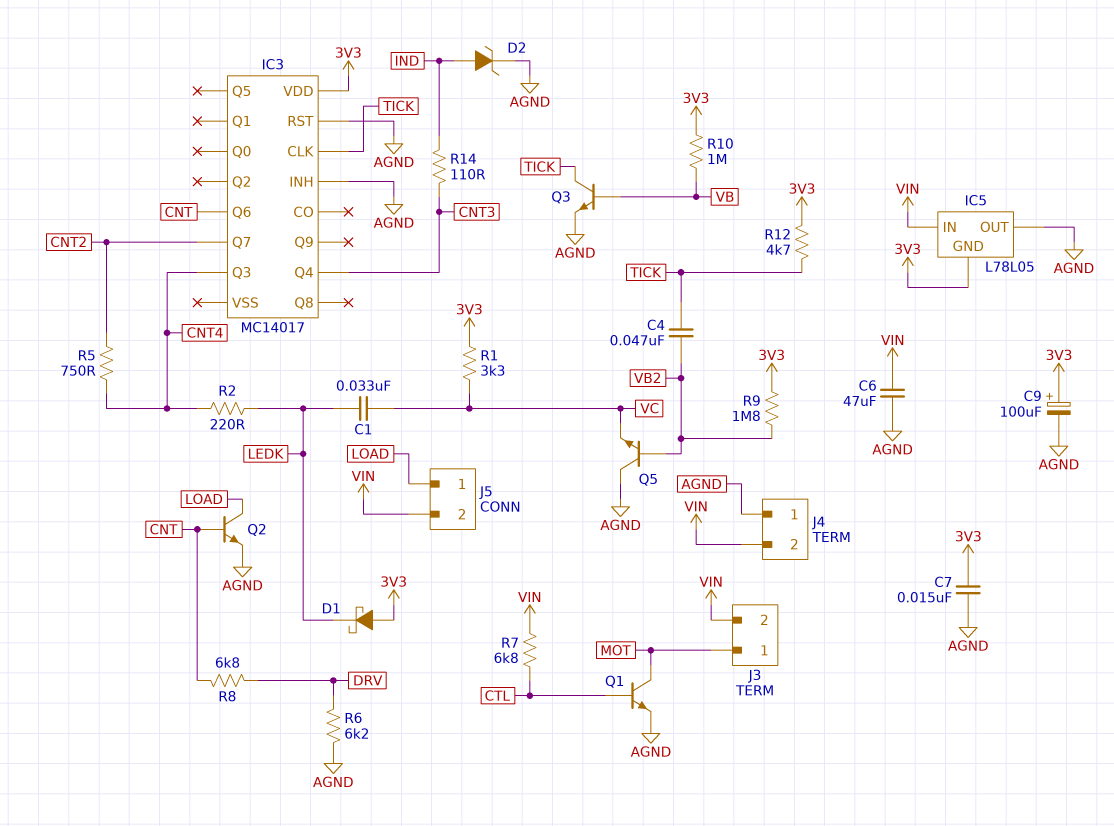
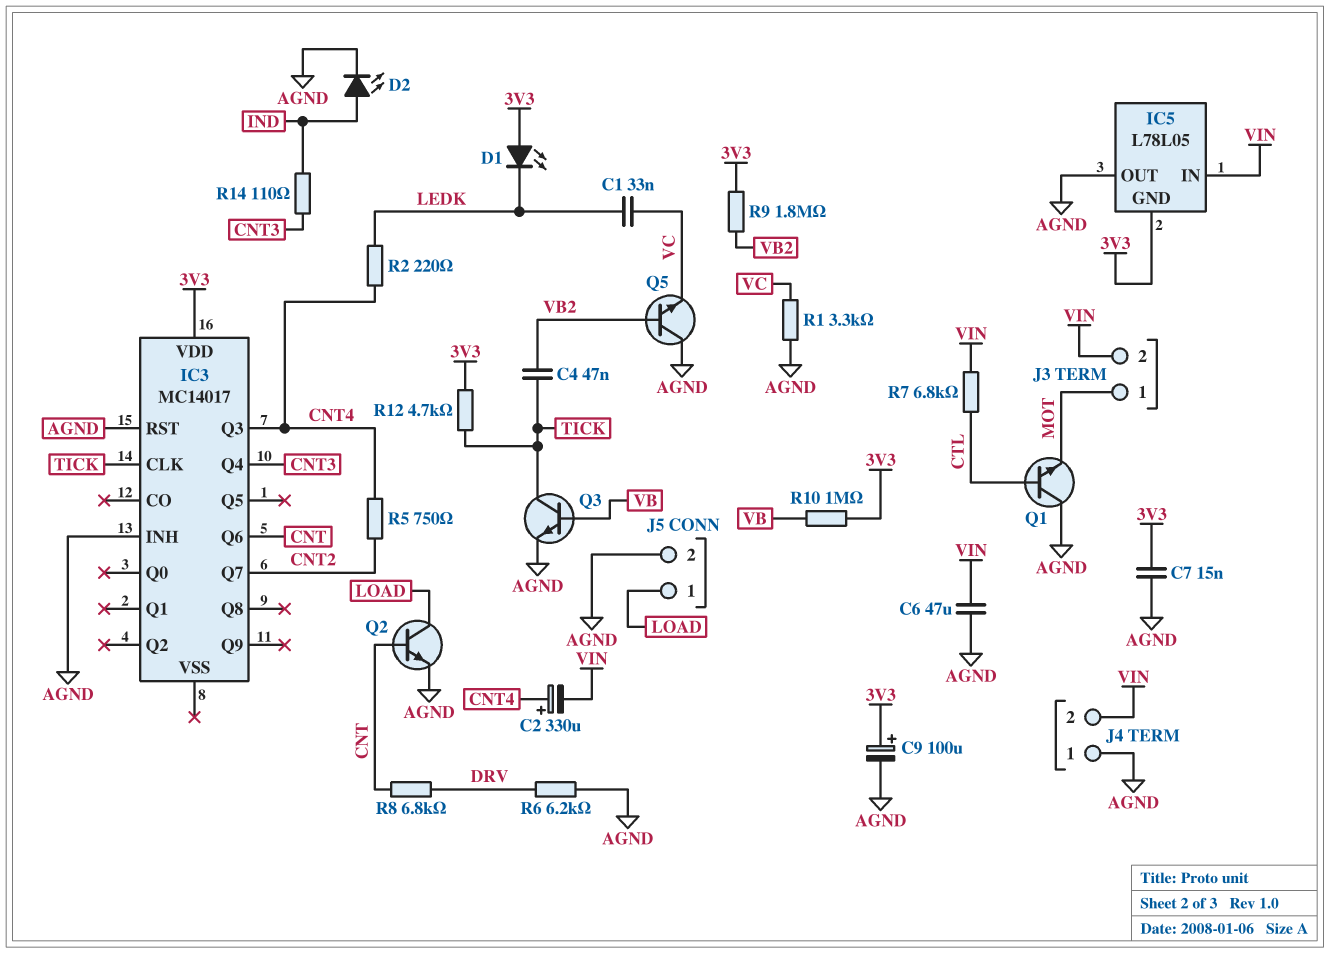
C2: none -> 330uF (plus CNT4, minus VIN)
D1: schottky (A 3V3, K LEDK) -> LED (A 3V3, K LEDK)
D2: zener (A IND, K AGND) -> LED (A IND, K AGND)
J5 pin 2: VIN -> AGND
Q1: NPN (B CTL, C MOT, E AGND) -> NPN (B CTL, C AGND, E MOT)
R1: 3.3k (3V3, VC) -> 3.3k (AGND, VC)

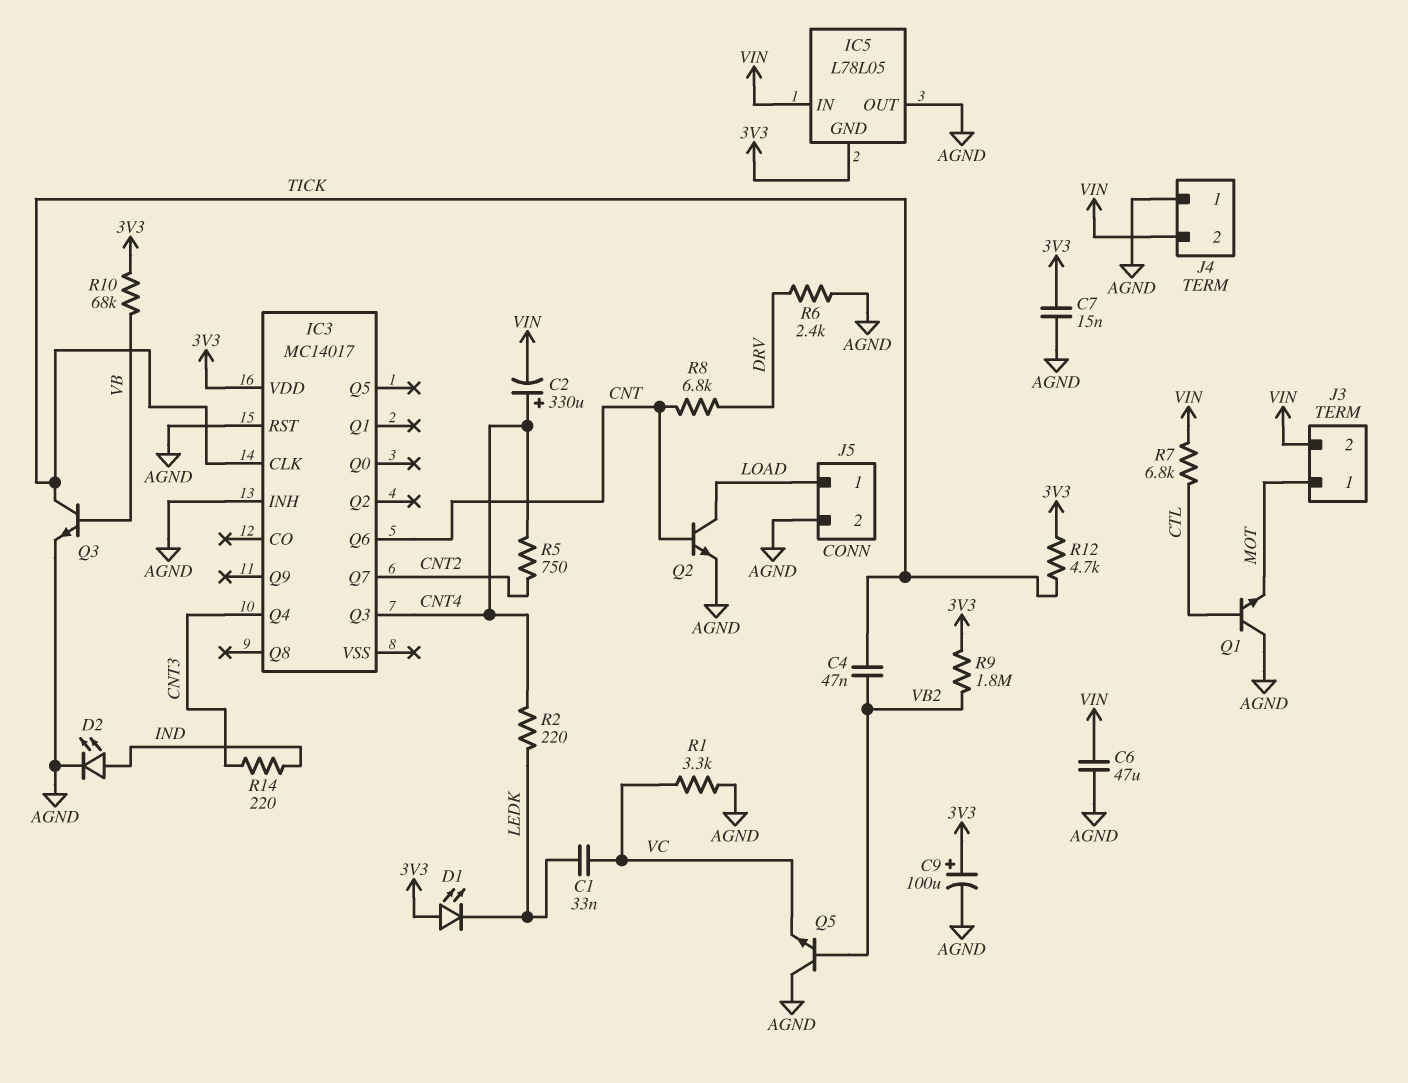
R6: 6.2k (AGND, DRV) -> 2.4k (AGND, DRV)
R10: 1M (3V3, VB) -> 68k (3V3, VB)
R14: 110 (CNT3, IND) -> 220 (CNT3, IND)

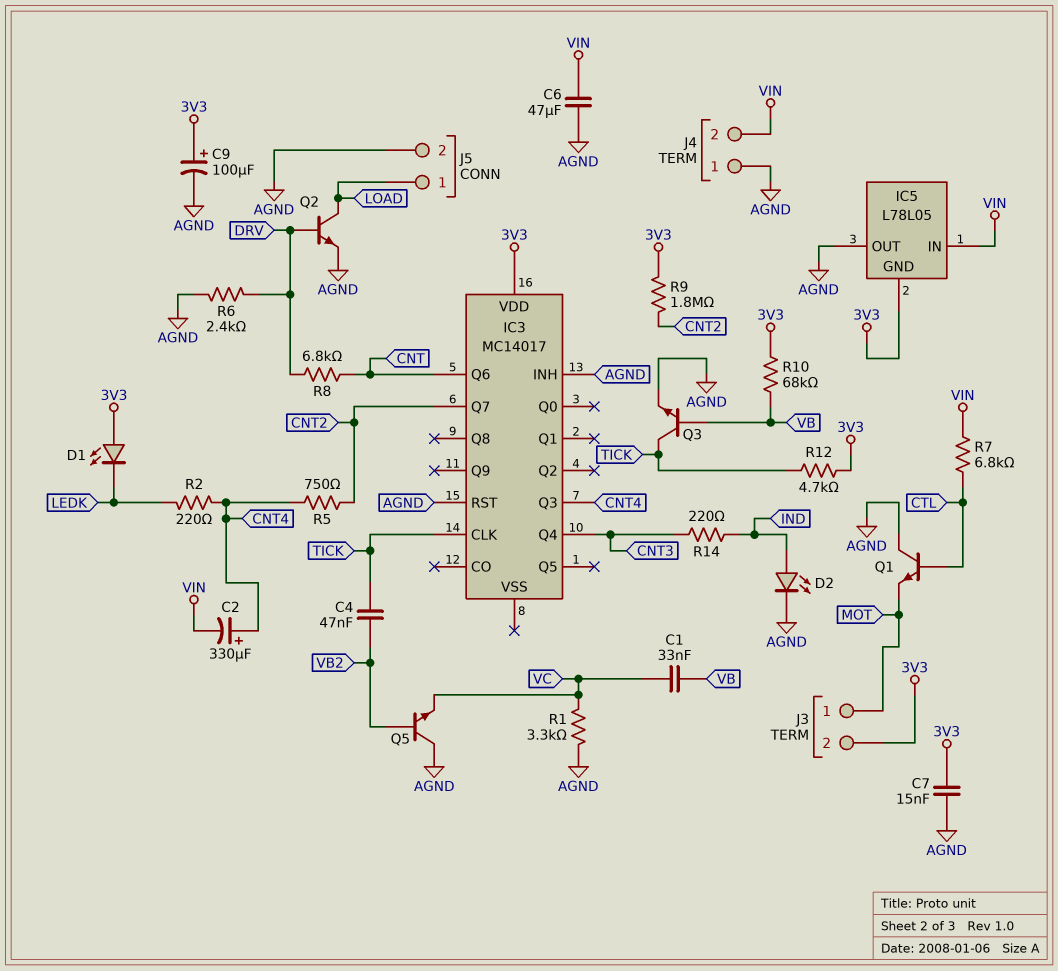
C1: 33nF (LEDK, VC) -> 33nF (VB, VC)
J3 pin 2: VIN -> 3V3
Q2: NPN (B CNT, C LOAD, E AGND) -> NPN (B DRV, C LOAD, E AGND)
R9: 1.8M (3V3, VB2) -> 1.8M (3V3, CNT2)

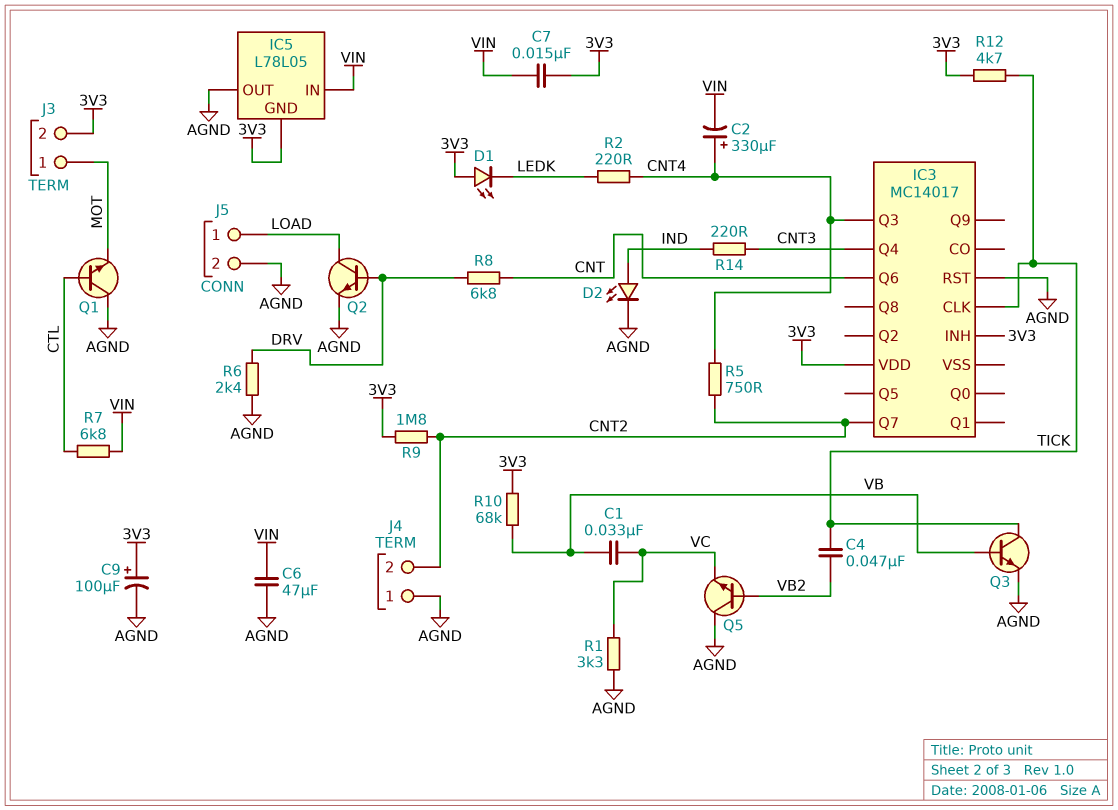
C7: 15nF (3V3, AGND) -> 15nF (3V3, VIN)
IC3 pin INH: AGND -> 3V3
J4 pin 2: VIN -> CNT2

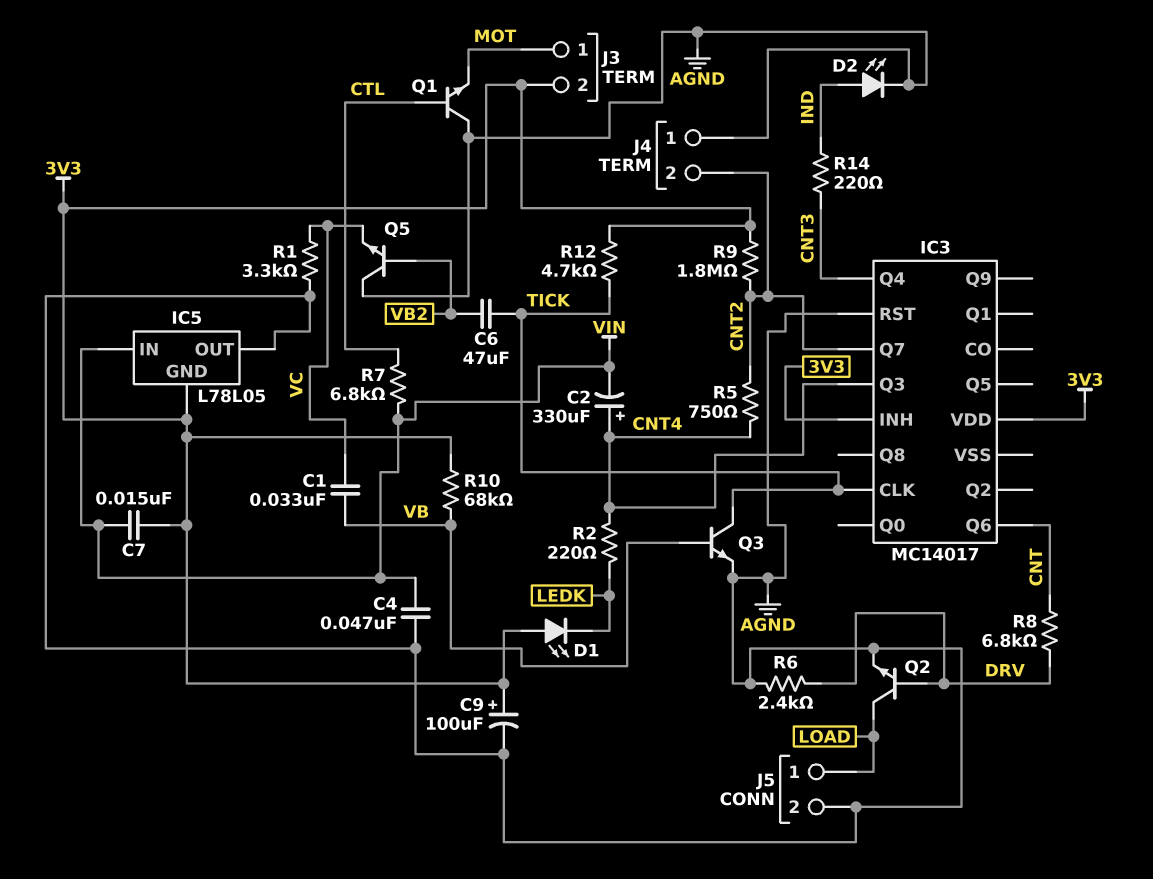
C4: 47nF (TICK, VB2) -> 47nF (AGND, VIN)
C6: 47uF (AGND, VIN) -> 47uF (TICK, VB2)

